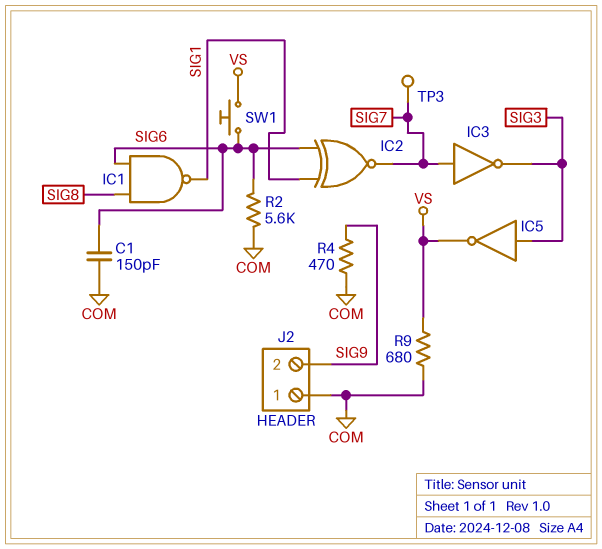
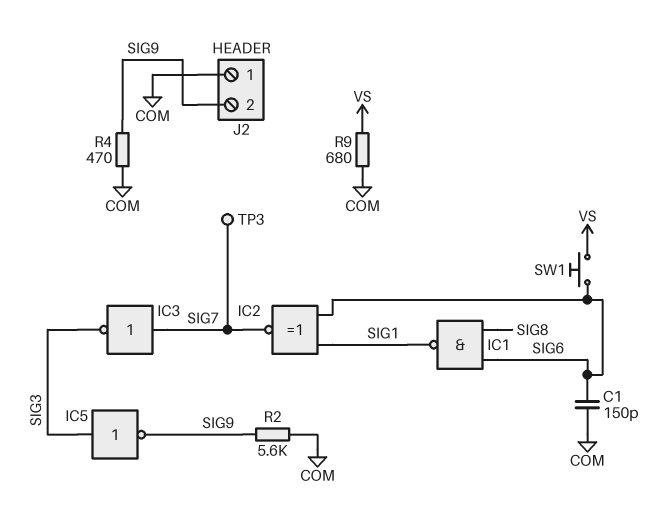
IC5: NOT (in SIG3, out VS) -> NOT (in SIG3, out SIG9)
R2: 5.6k (COM, SIG6) -> 5.6k (COM, SIG9)

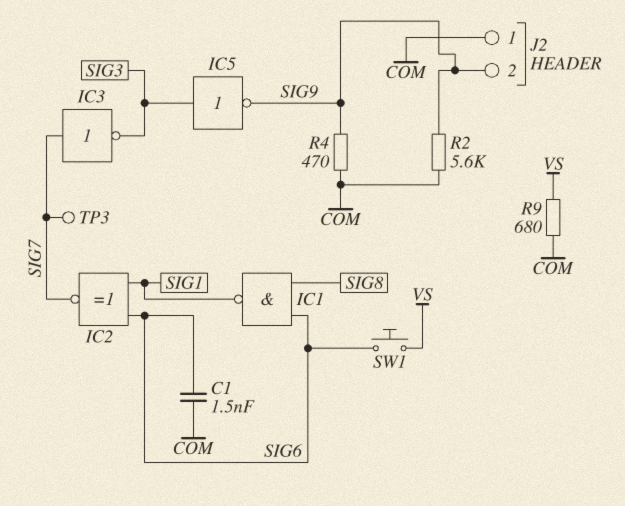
C1: 150pF (COM, SIG6) -> 1.5nF (COM, SIG6)

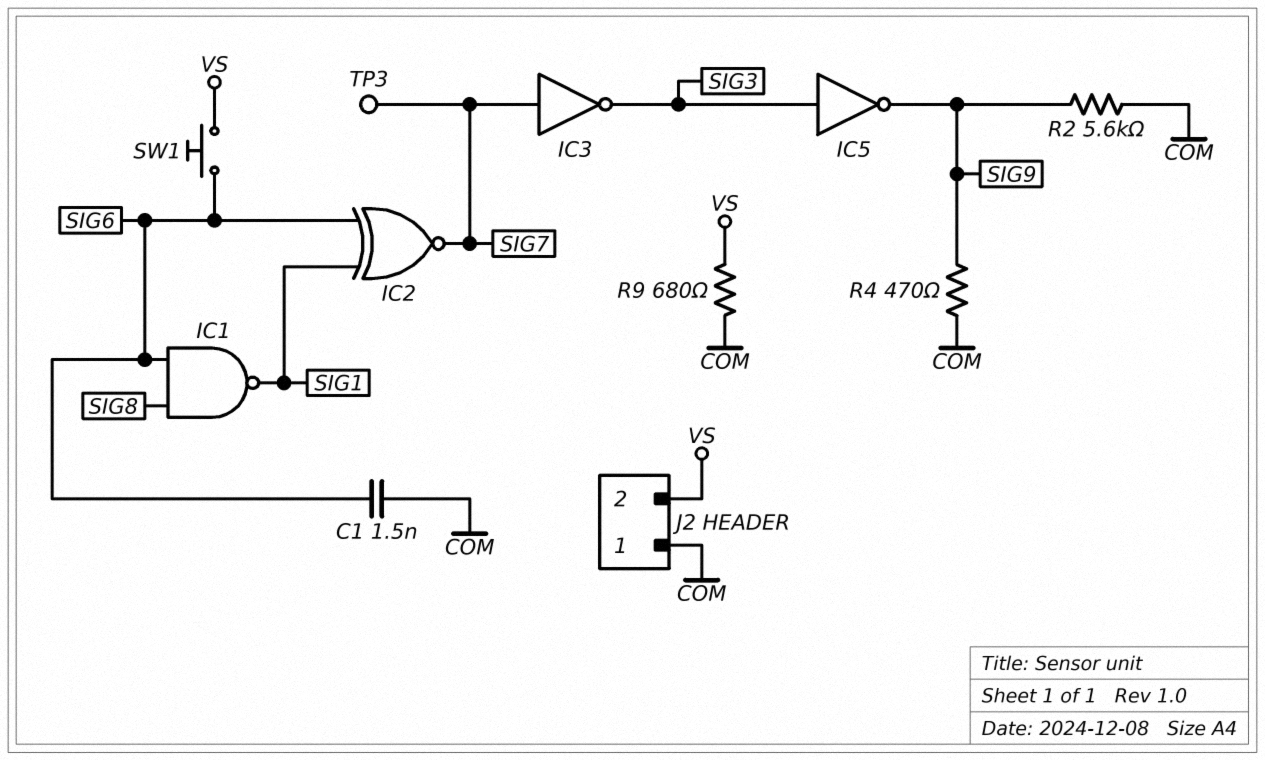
J2 pin 2: SIG9 -> VS

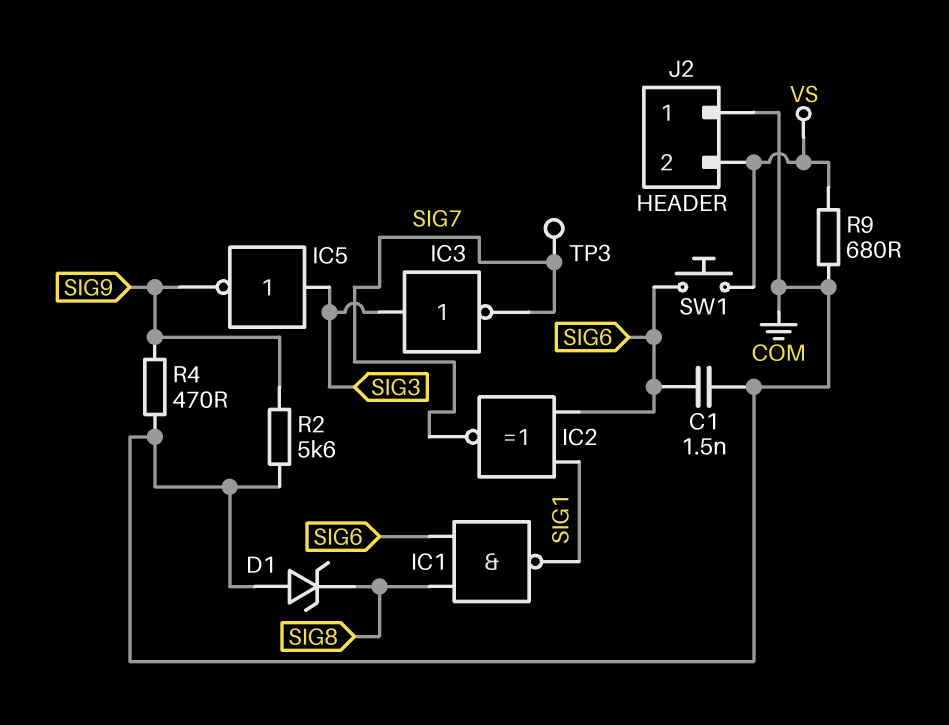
D1: none -> zener (A COM, K SIG8)
IC3: NOT (in SIG7, out SIG3) -> NOT (in SIG3, out SIG7)

